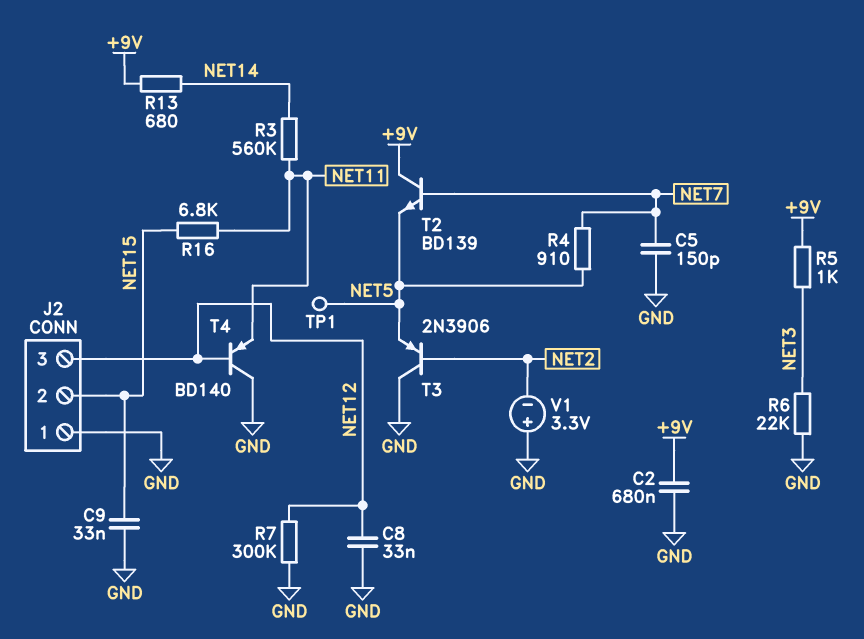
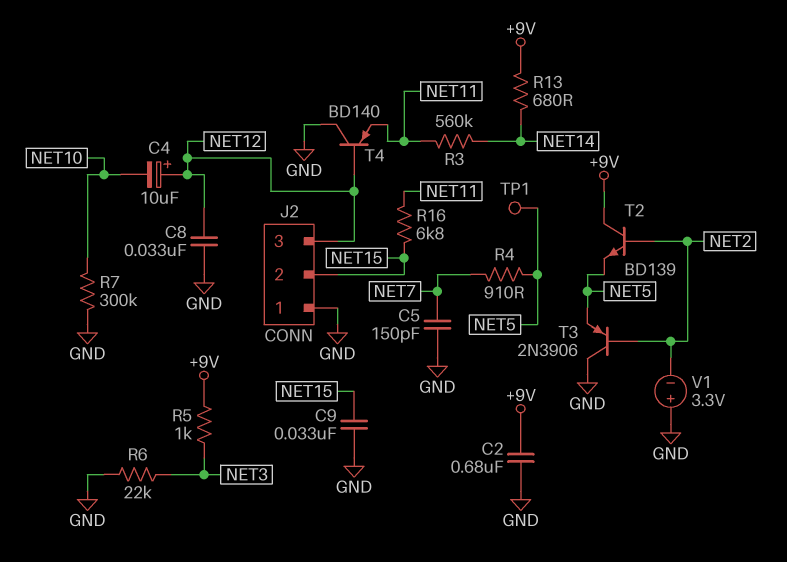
C4: none -> 10uF (plus NET12, minus NET10)
R7: 300k (GND, NET12) -> 300k (GND, NET10)
T2: NPN BD139 (B NET7, C +9V, E NET5) -> NPN BD139 (B NET2, C +9V, E NET5)

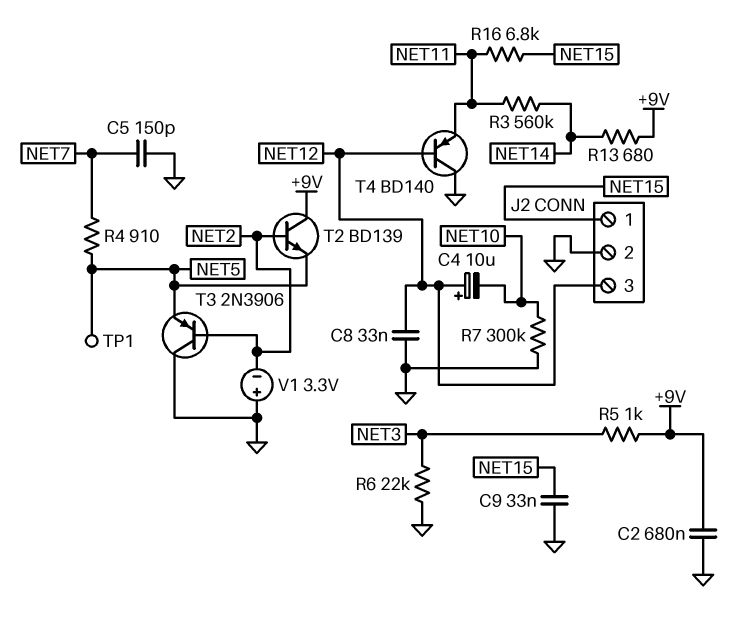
J2 pin 1: GND -> NET15
J2 pin 2: NET15 -> GND

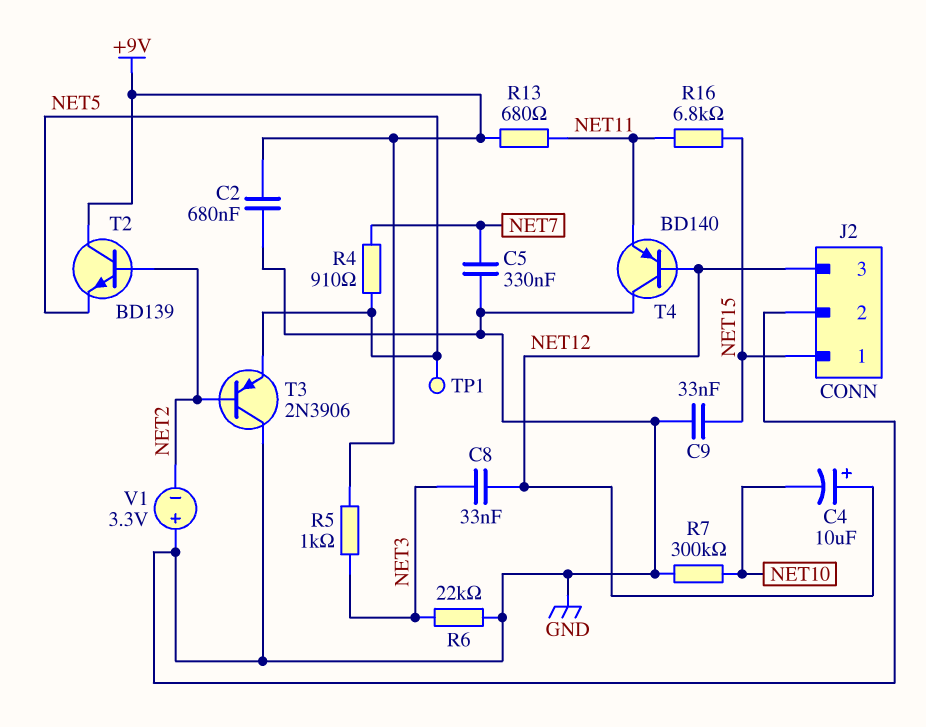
C5: 150pF (GND, NET7) -> 330nF (GND, NET7)
C8: 33nF (GND, NET12) -> 33nF (NET3, NET12)
R3: 560k (NET11, NET14) -> none
R13: 680 (+9V, NET14) -> 680 (+9V, NET11)

